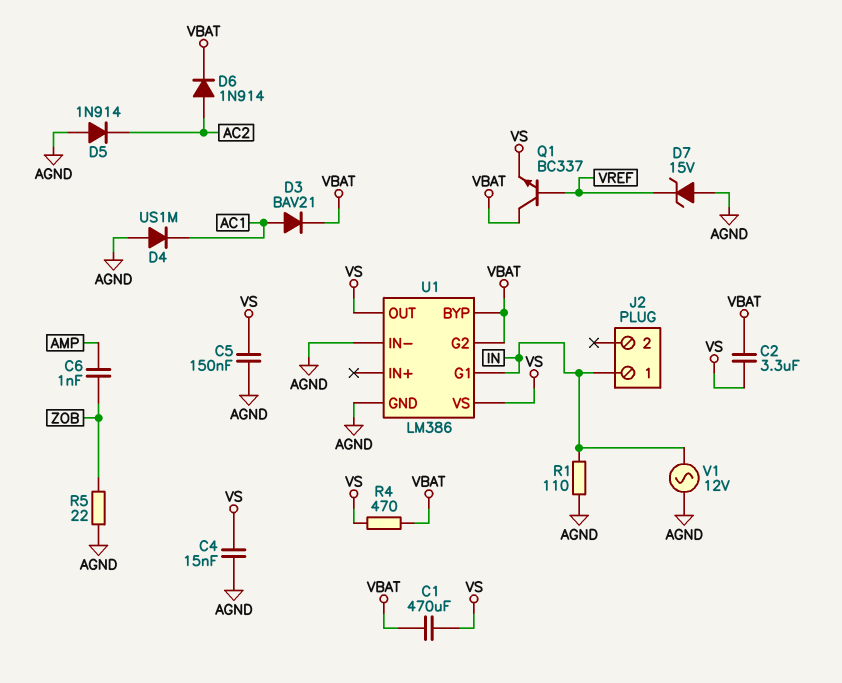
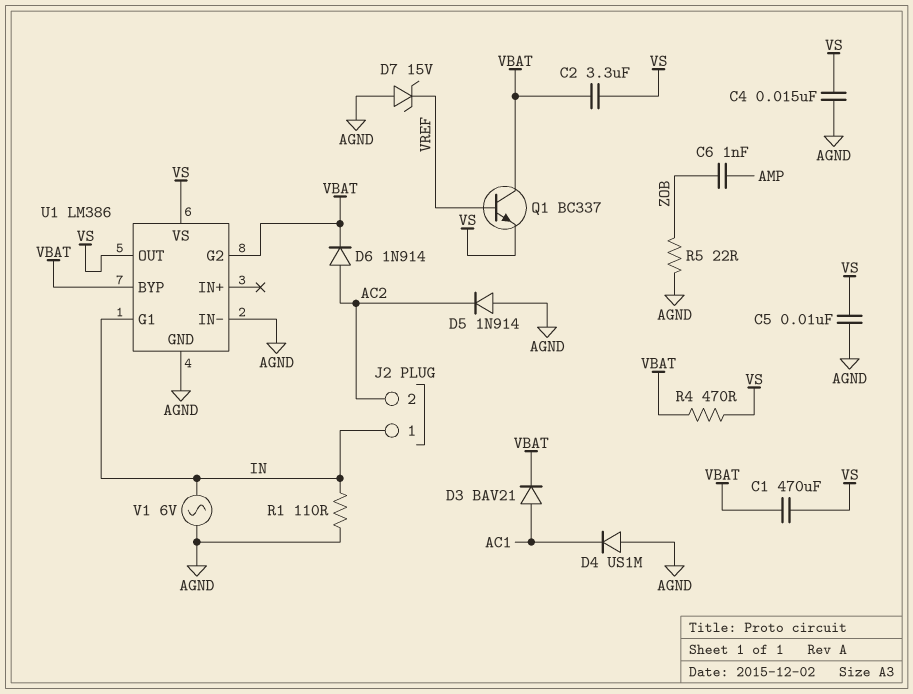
C5: 150nF (AGND, VS) -> 10nF (AGND, VS)
J2 pin 2: none -> AC2
V1: AC 12V (AGND, IN) -> AC 6V (AGND, IN)

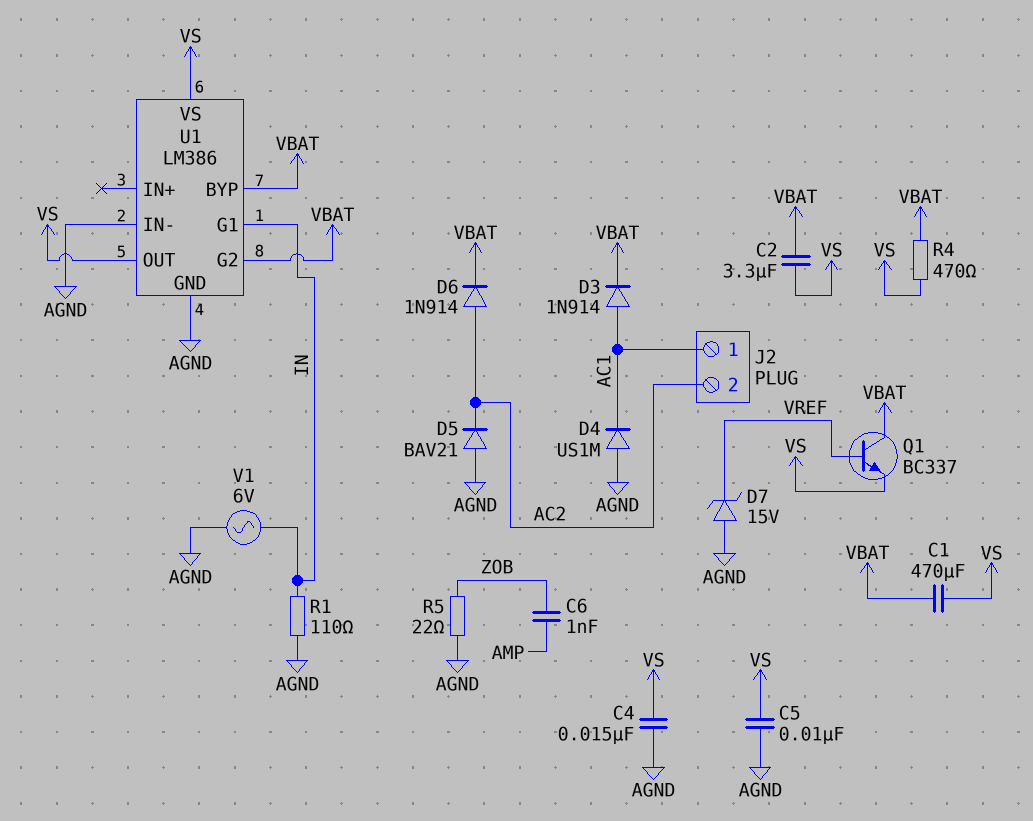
D3: diode BAV21 (A AC1, K VBAT) -> diode 1N914 (A AC1, K VBAT)
D5: diode 1N914 (A AGND, K AC2) -> diode BAV21 (A AGND, K AC2)
J2 pin 1: IN -> AC1

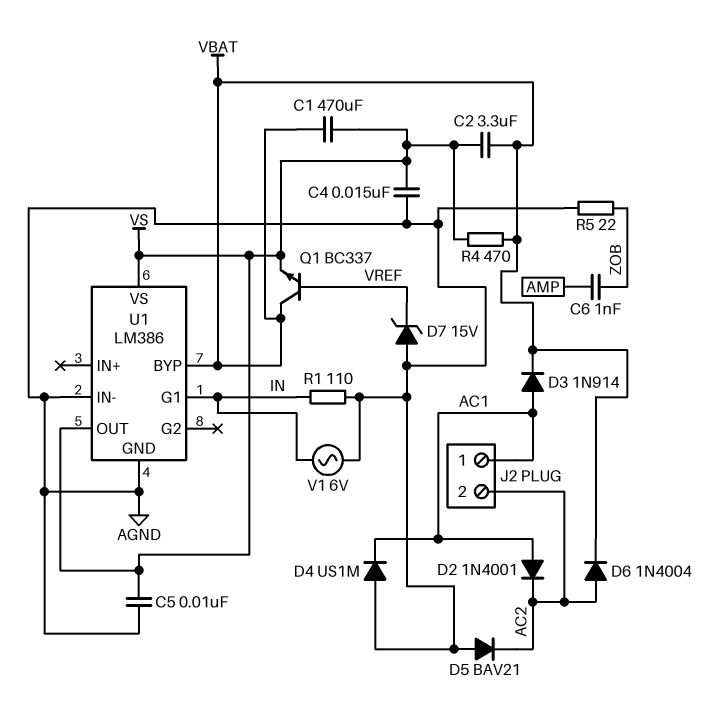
D2: none -> diode 1N4001 (A AC1, K AC2)
D6: diode 1N914 (A AC2, K VBAT) -> diode 1N4004 (A AC2, K VBAT)
U1 pin G2: VBAT -> none

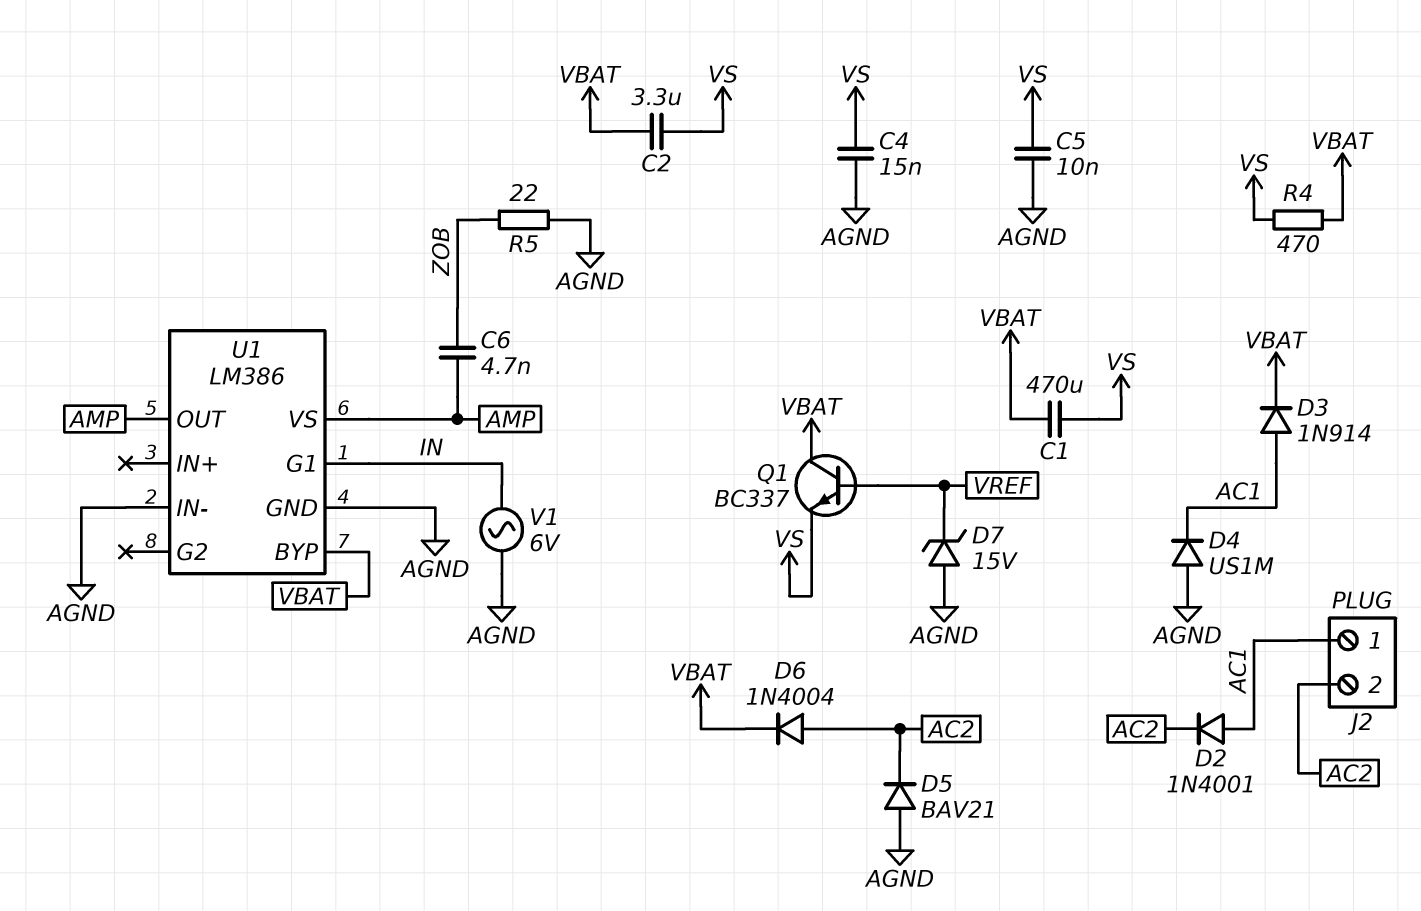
C6: 1nF (AMP, ZOB) -> 4.7nF (AMP, ZOB)
R1: 110 (AGND, IN) -> none
U1 pin OUT: VS -> AMP
U1 pin VS: VS -> AMP

